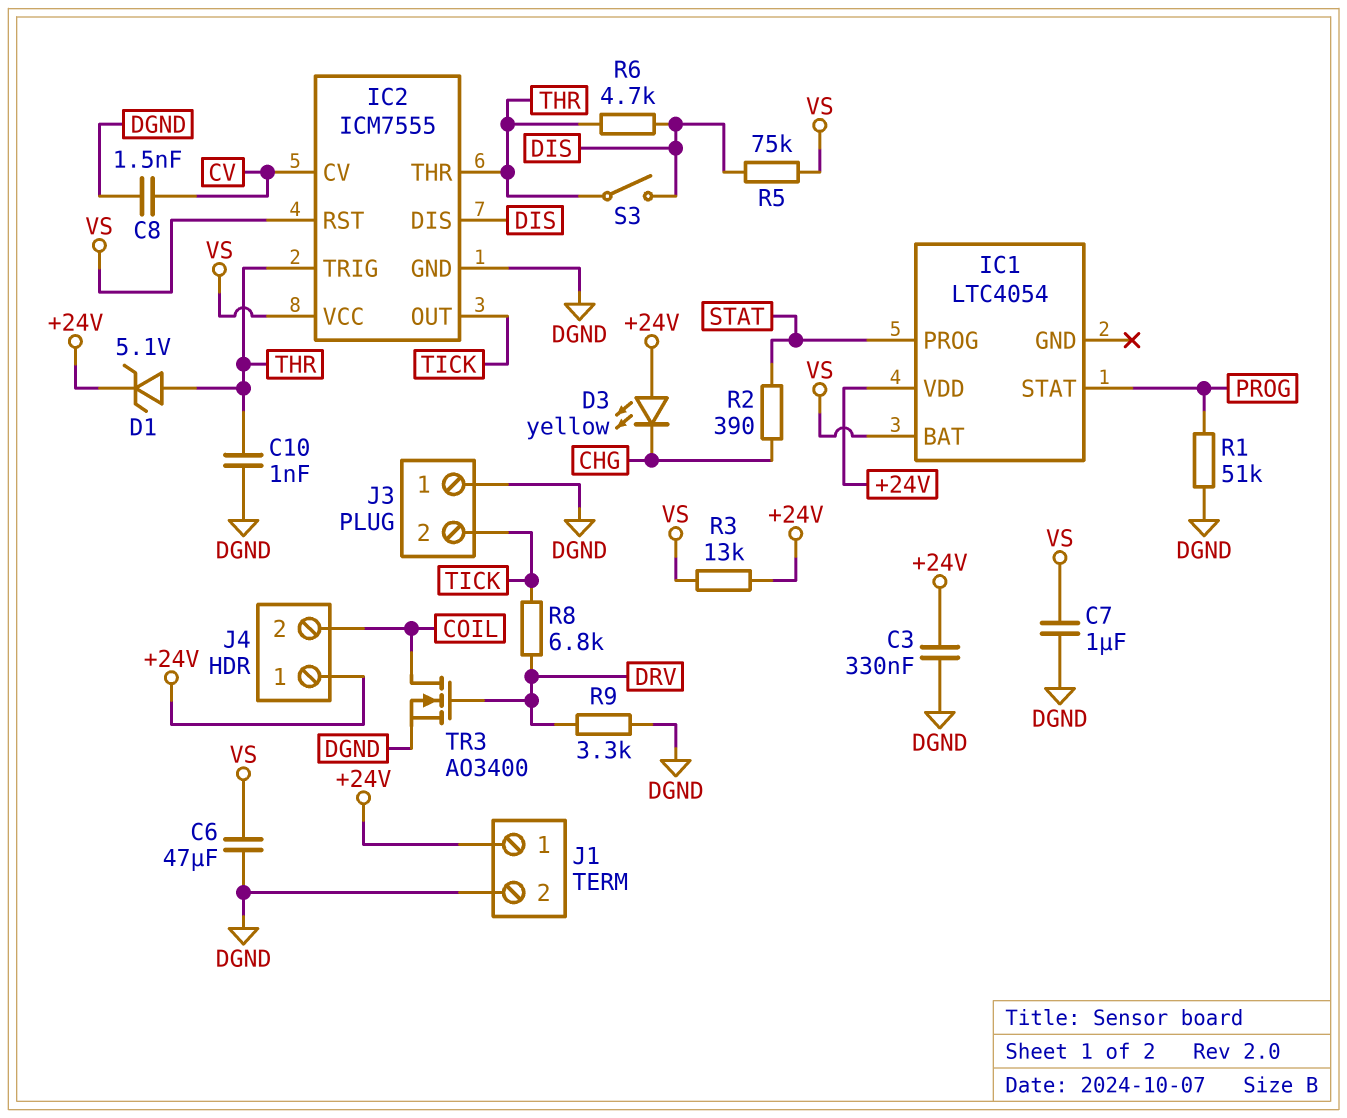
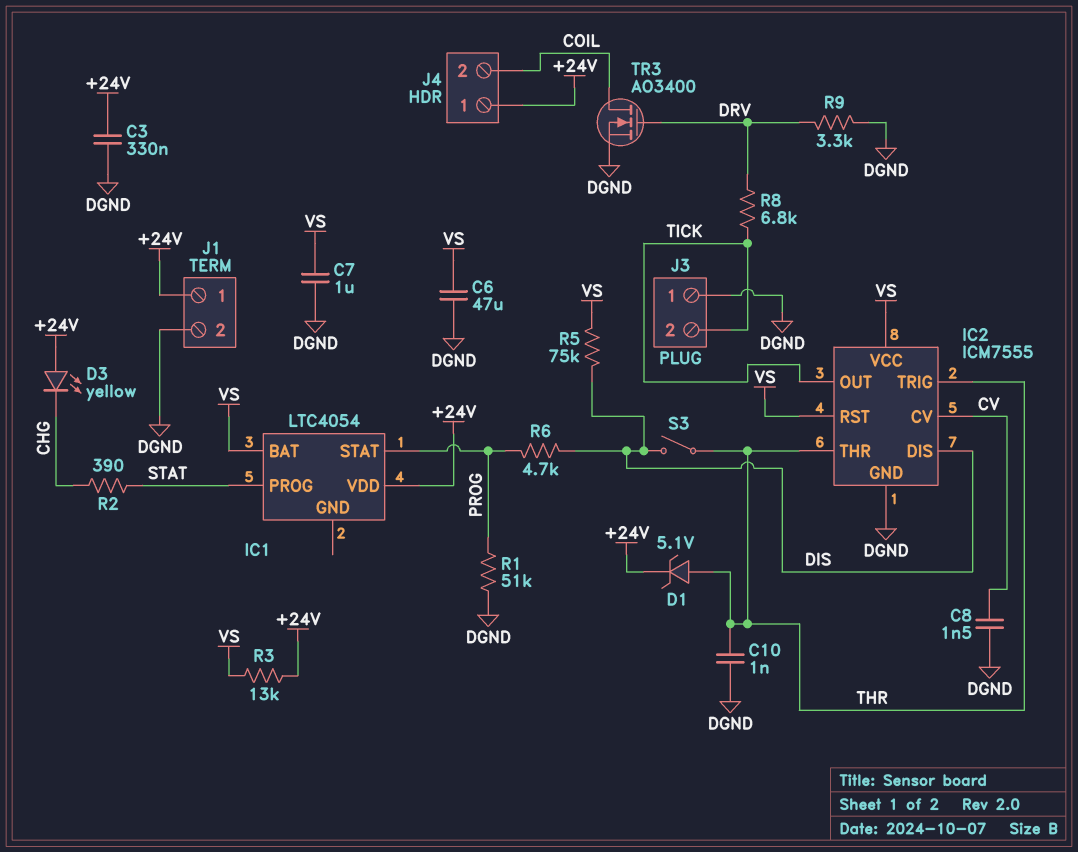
R6: 4.7k (DIS, THR) -> 4.7k (DIS, PROG)

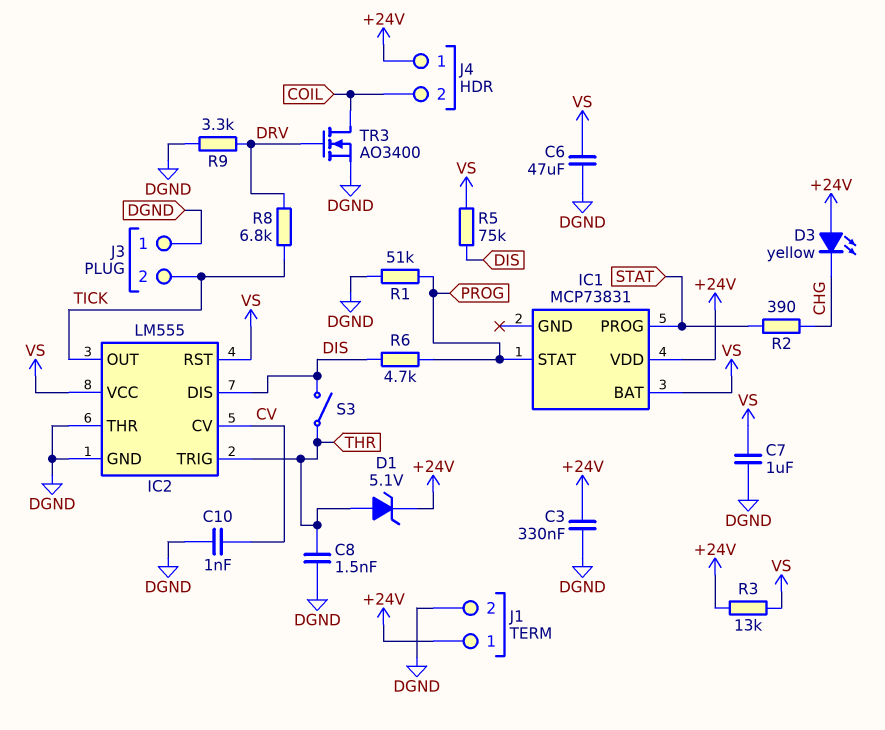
C8: 1.5nF (CV, DGND) -> 1.5nF (DGND, THR)
C10: 1nF (DGND, THR) -> 1nF (CV, DGND)
IC1: LTC4054 -> MCP73831
IC2: ICM7555 -> LM555
IC2 pin THR: THR -> DGND

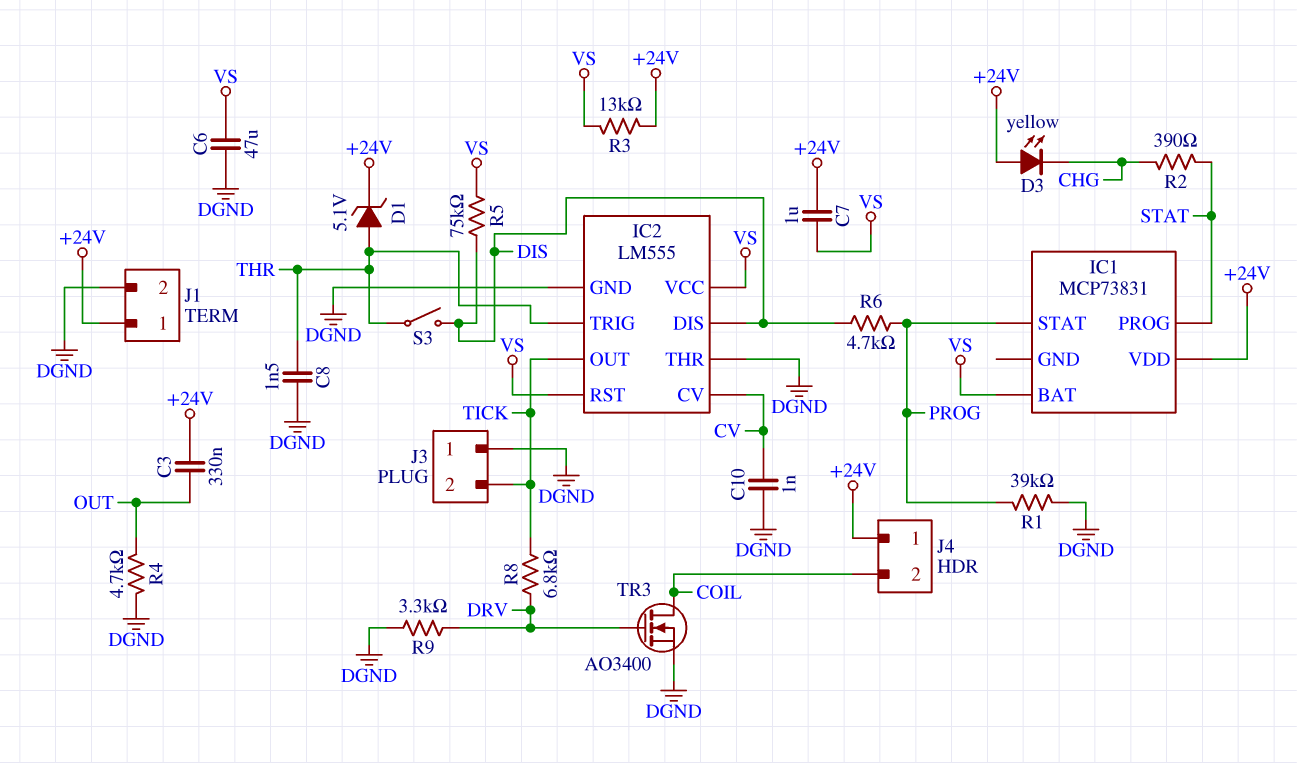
C3: 330nF (+24V, DGND) -> 330nF (+24V, OUT)
C7: 1uF (DGND, VS) -> 1uF (+24V, VS)
R1: 51k (DGND, PROG) -> 39k (DGND, PROG)
R4: none -> 4.7k (DGND, OUT)

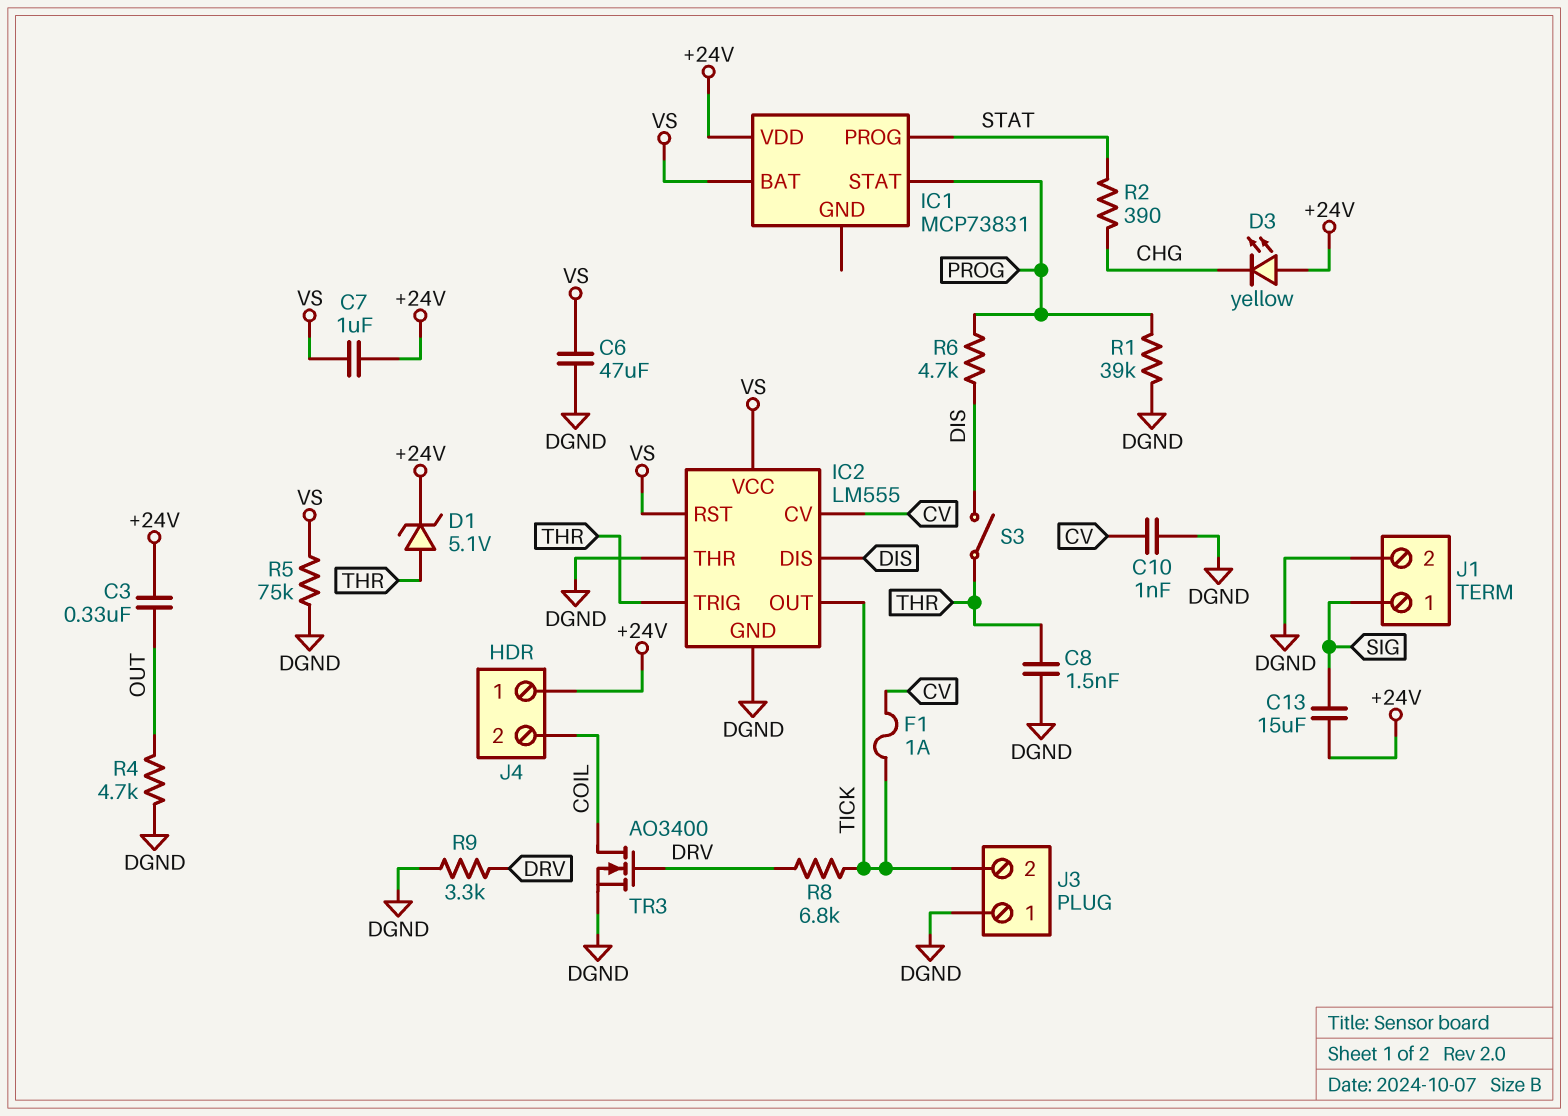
C13: none -> 15uF (+24V, SIG)
F1: none -> 1A (CV, TICK)
J1 pin 1: +24V -> SIG
R3: 13k (+24V, VS) -> none
R5: 75k (DIS, VS) -> 75k (DGND, VS)

